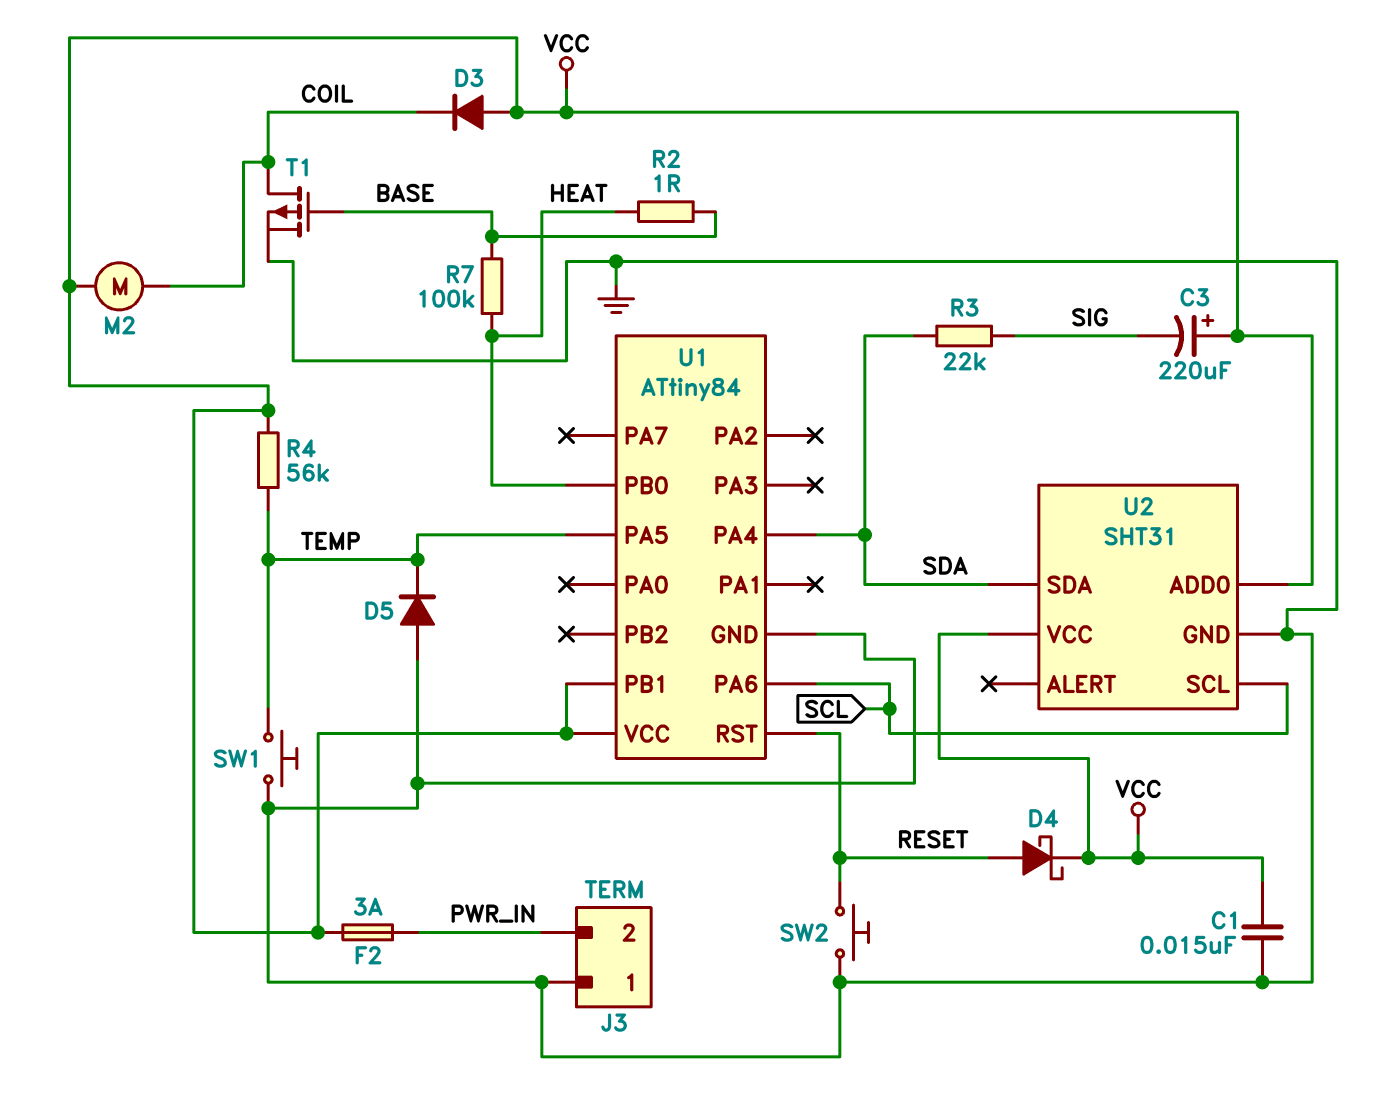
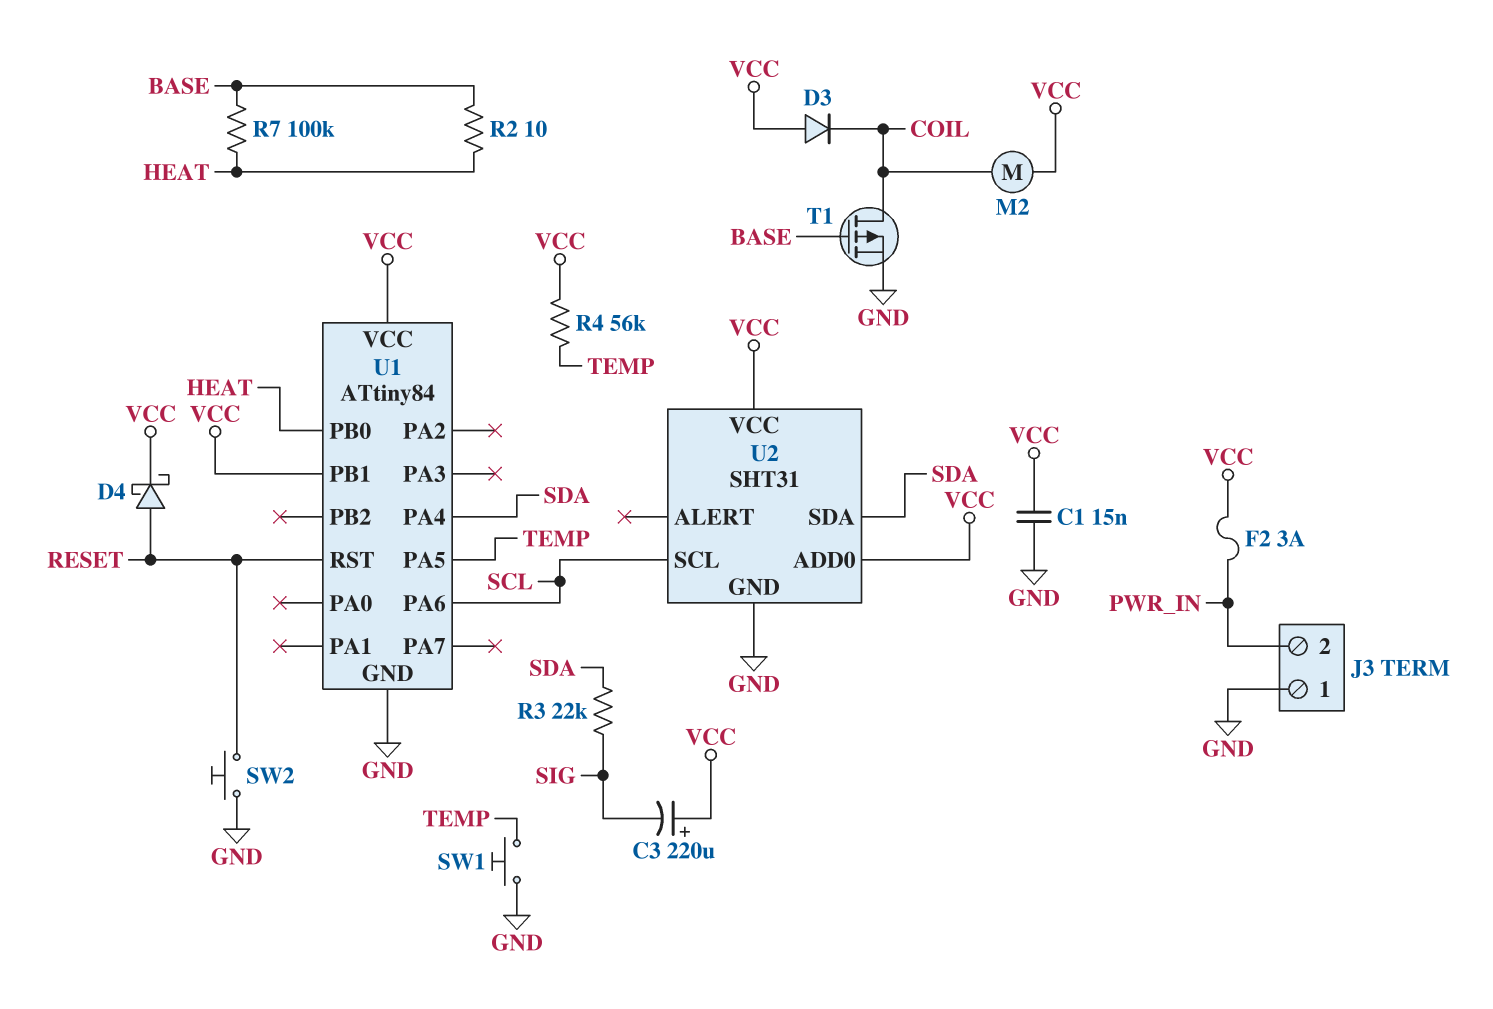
D5: diode (A GND, K TEMP) -> none
R2: 1 (BASE, HEAT) -> 10 (BASE, HEAT)

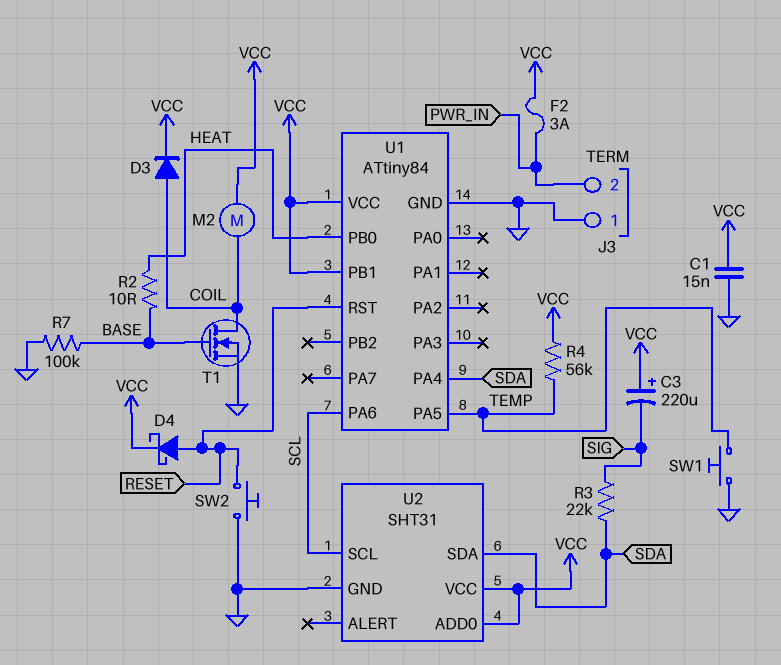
D3: diode (A VCC, K COIL) -> diode (A COIL, K VCC)
R7: 100k (BASE, HEAT) -> 100k (BASE, GND)
T1: PMOS (G BASE, D COIL, S GND) -> NMOS (G BASE, D COIL, S GND)

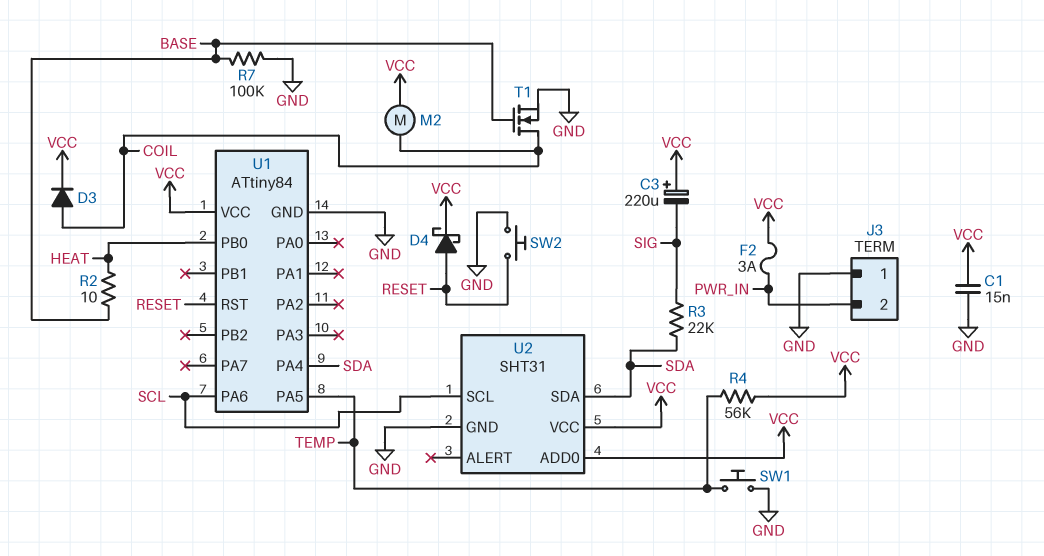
U1 pin PB1: VCC -> none

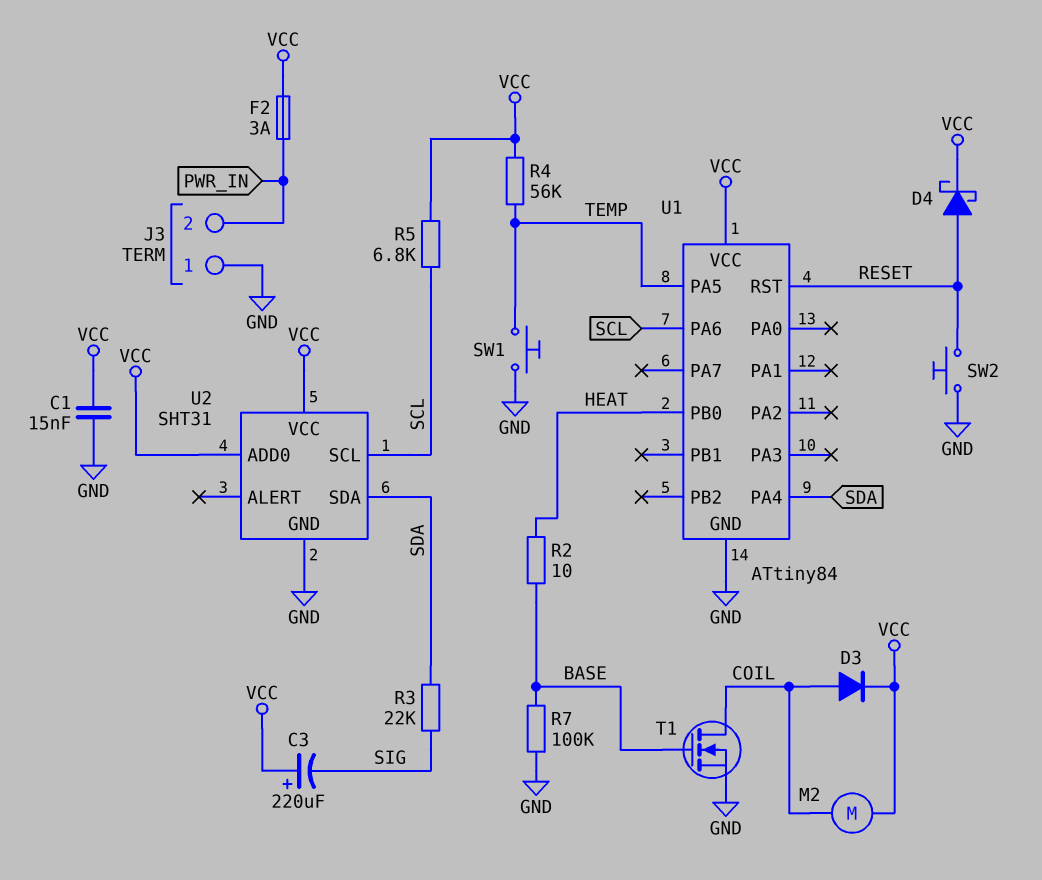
R5: none -> 6.8k (SCL, VCC)

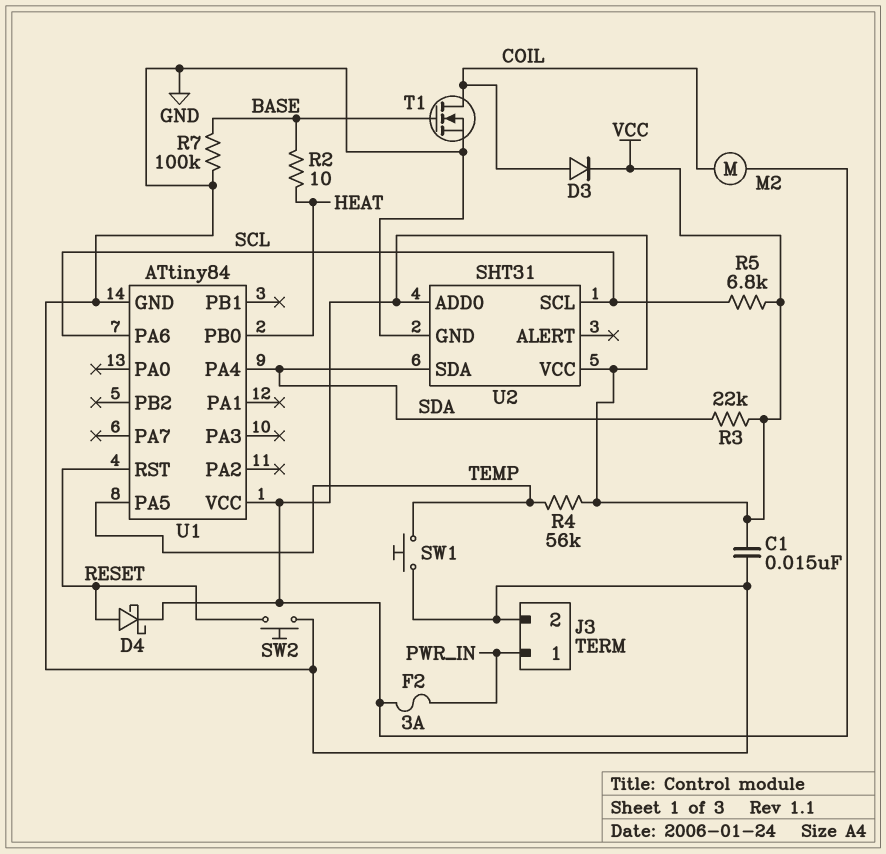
C3: 220uF (plus VCC, minus SIG) -> none
J3 pin 1: GND -> PWR_IN
J3 pin 2: PWR_IN -> GND
R3: 22k (SDA, SIG) -> 22k (SDA, VCC)

